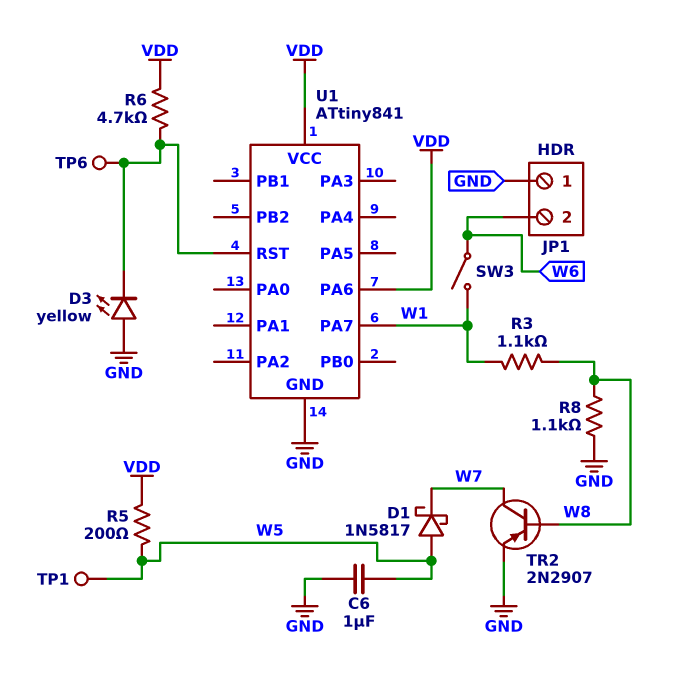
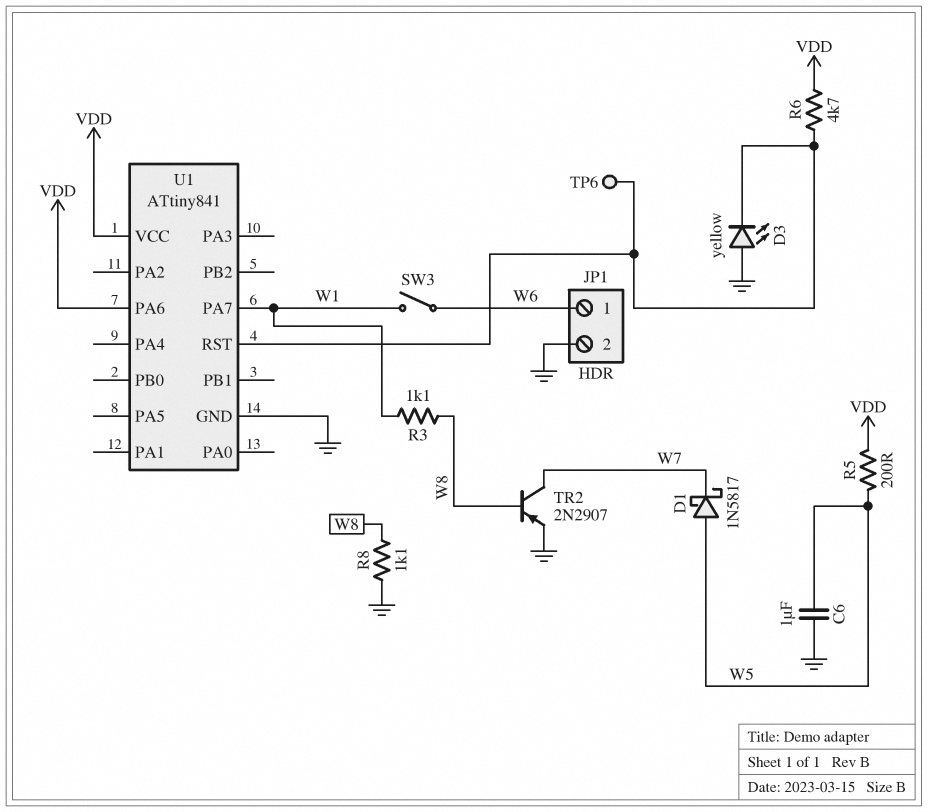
JP1 pin 1: GND -> W6
JP1 pin 2: W6 -> GND
TP1: test point (W5) -> none

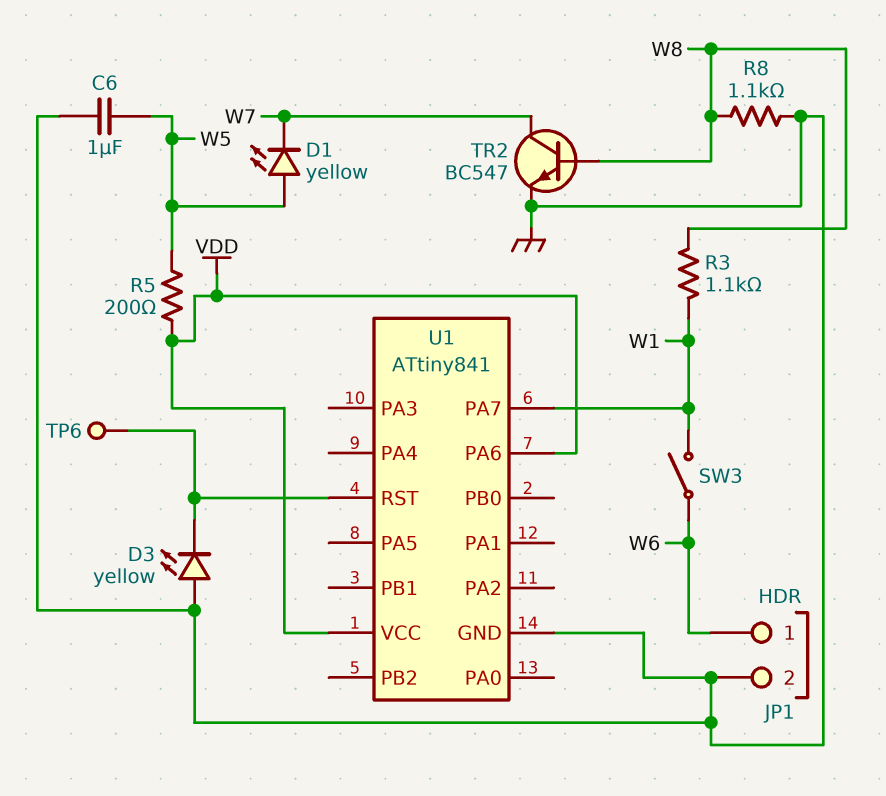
D1: schottky 1N5817 (A W5, K W7) -> LED yellow (A W5, K W7)
R6: 4.7k (U1/RST, VDD) -> none
TR2: PNP 2N2907 (B W8, C W7, E GND) -> NPN BC547 (B W8, C W7, E GND)

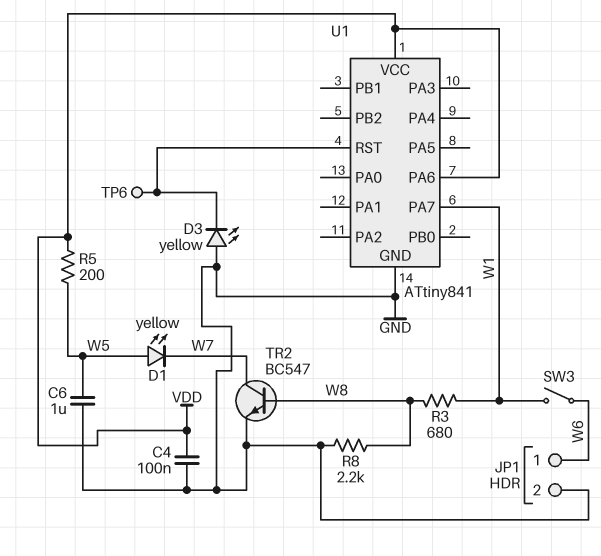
C4: none -> 100nF (GND, VDD)
R3: 1.1k (W1, W8) -> 680 (W1, W8)
R8: 1.1k (GND, W8) -> 2.2k (GND, W8)

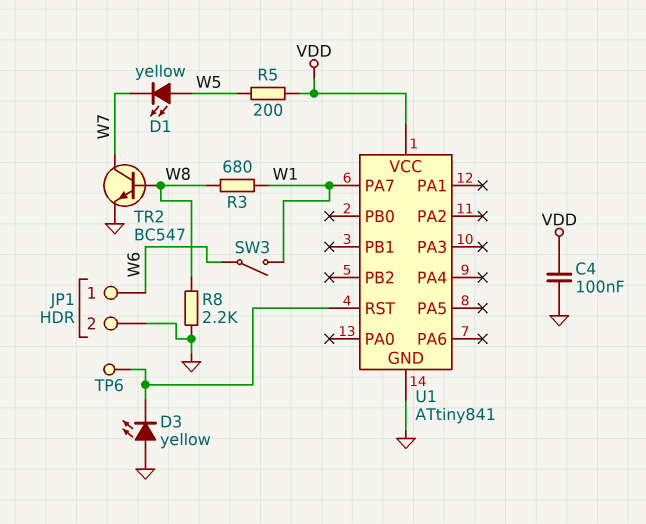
C6: 1uF (GND, W5) -> none
U1 pin PA6: VDD -> none

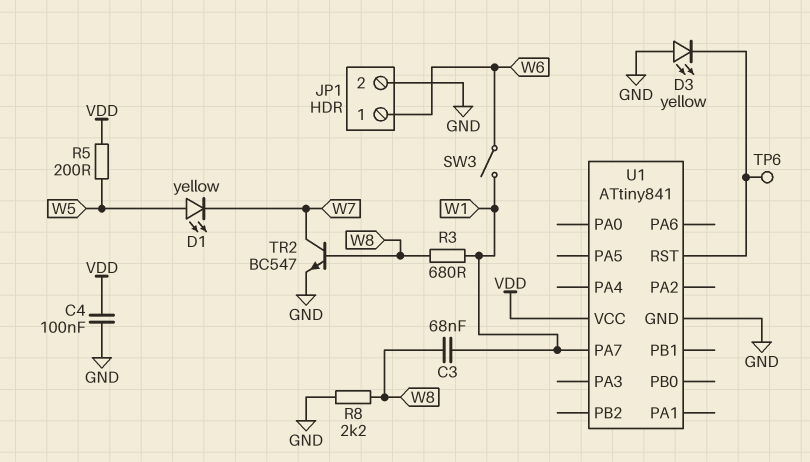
C3: none -> 68nF (W1, W8)

